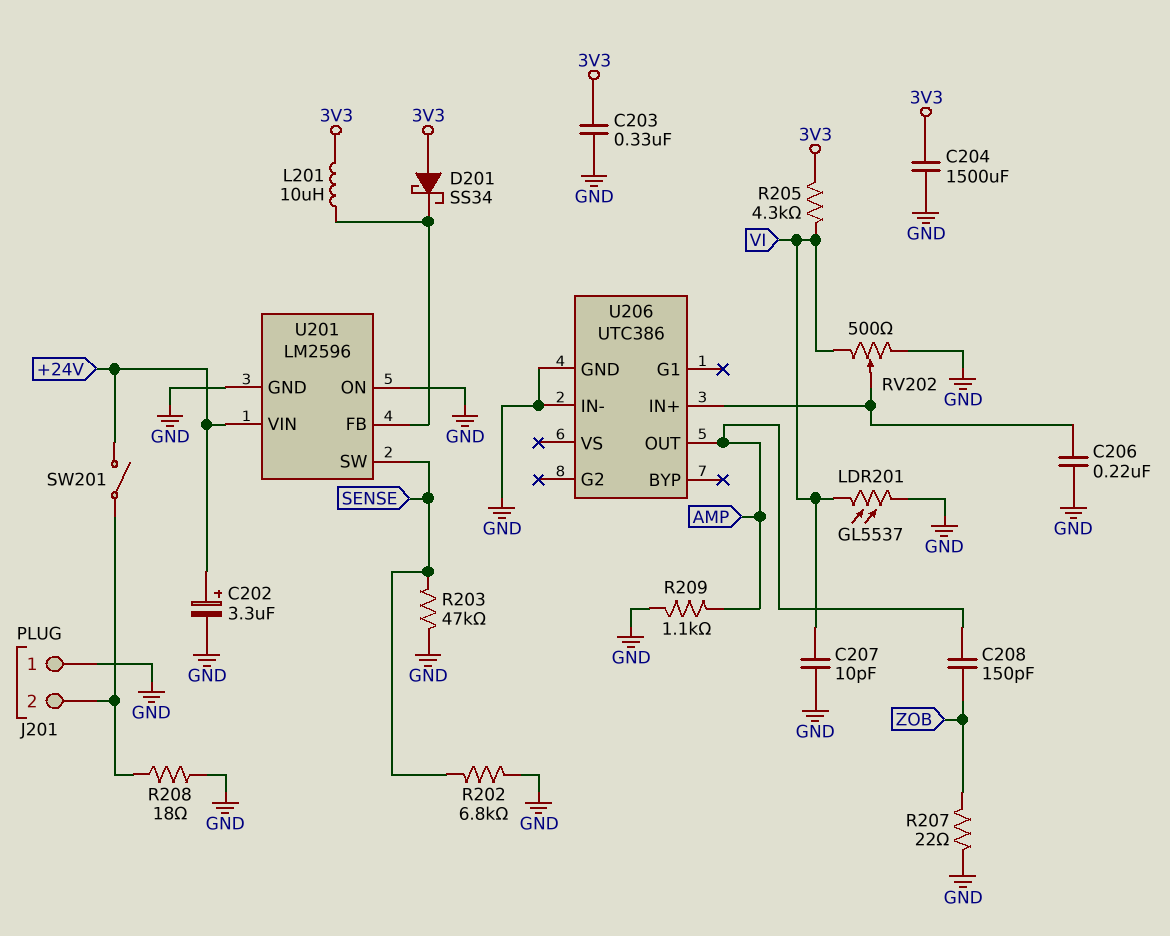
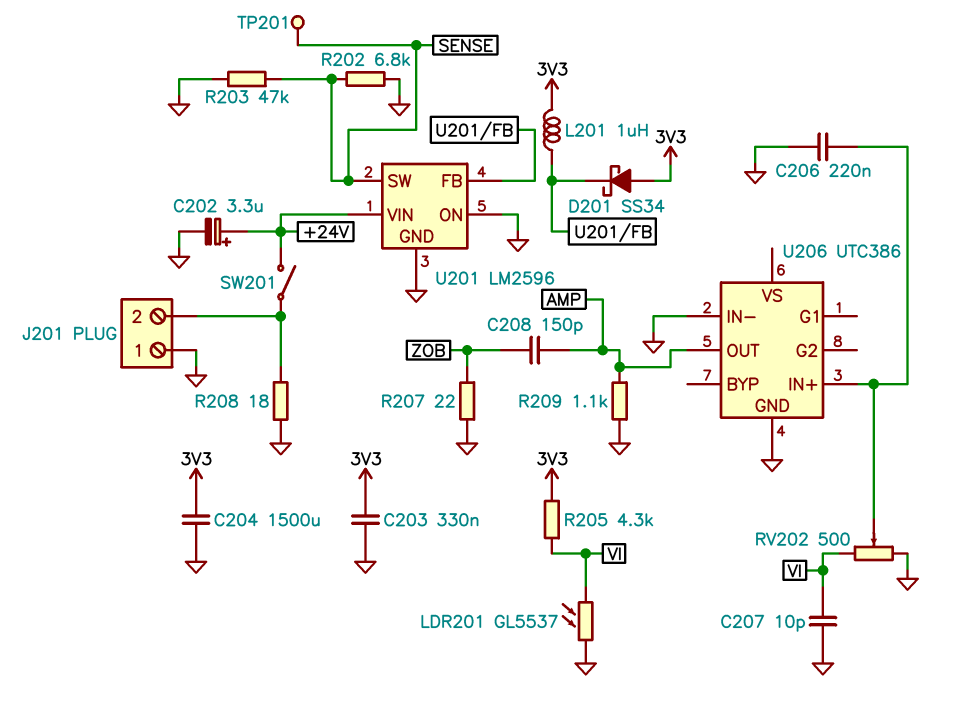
L201: 10uH (3V3, U201/FB) -> 1uH (3V3, U201/FB)
TP201: none -> test point (SENSE)

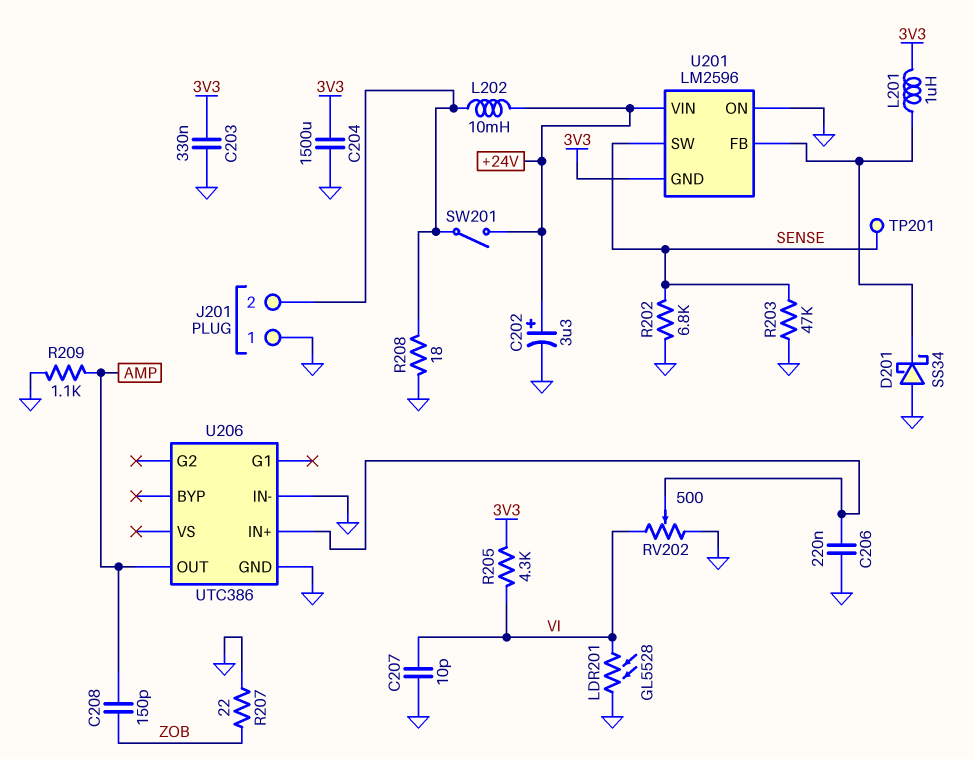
D201: schottky SS34 (A 3V3, K U201/FB) -> schottky SS34 (A GND, K U201/FB)
L202: none -> 10mH (+24V, J201/2)
LDR201: GL5537 (GND, VI) -> GL5528 (GND, VI)
U201 pin GND: GND -> 3V3

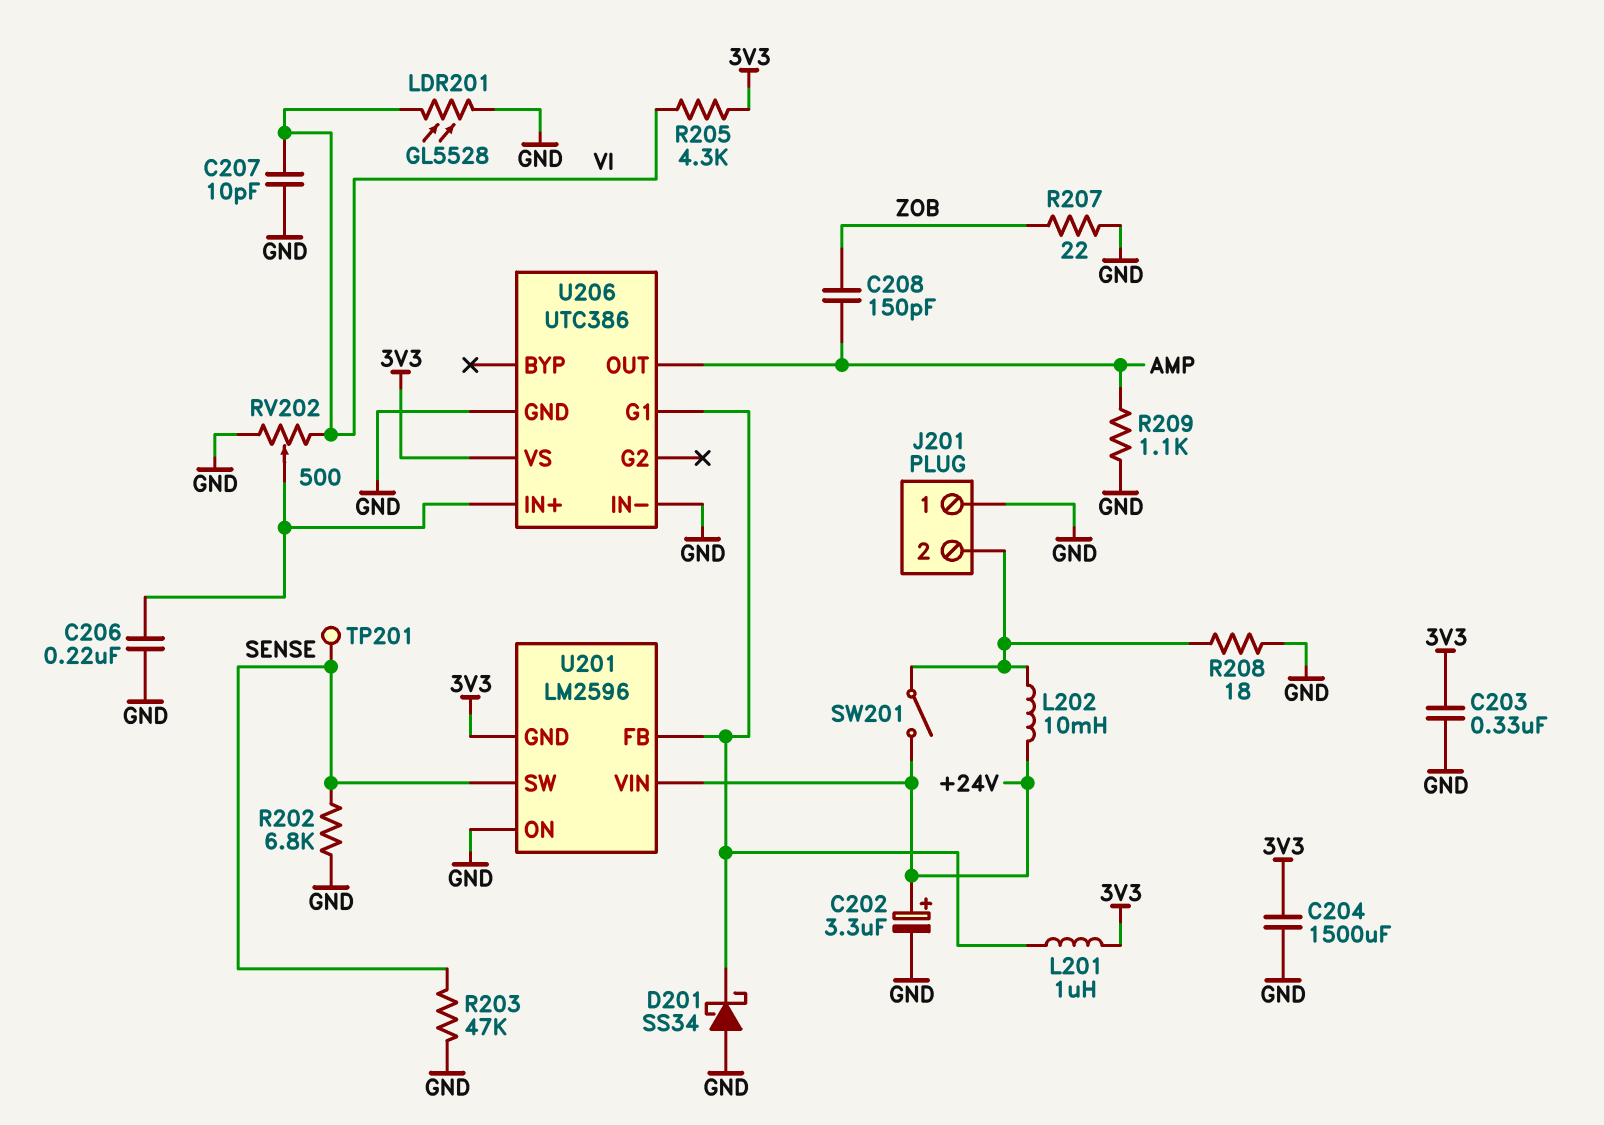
U206 pin G1: none -> U201/FB
U206 pin VS: none -> 3V3

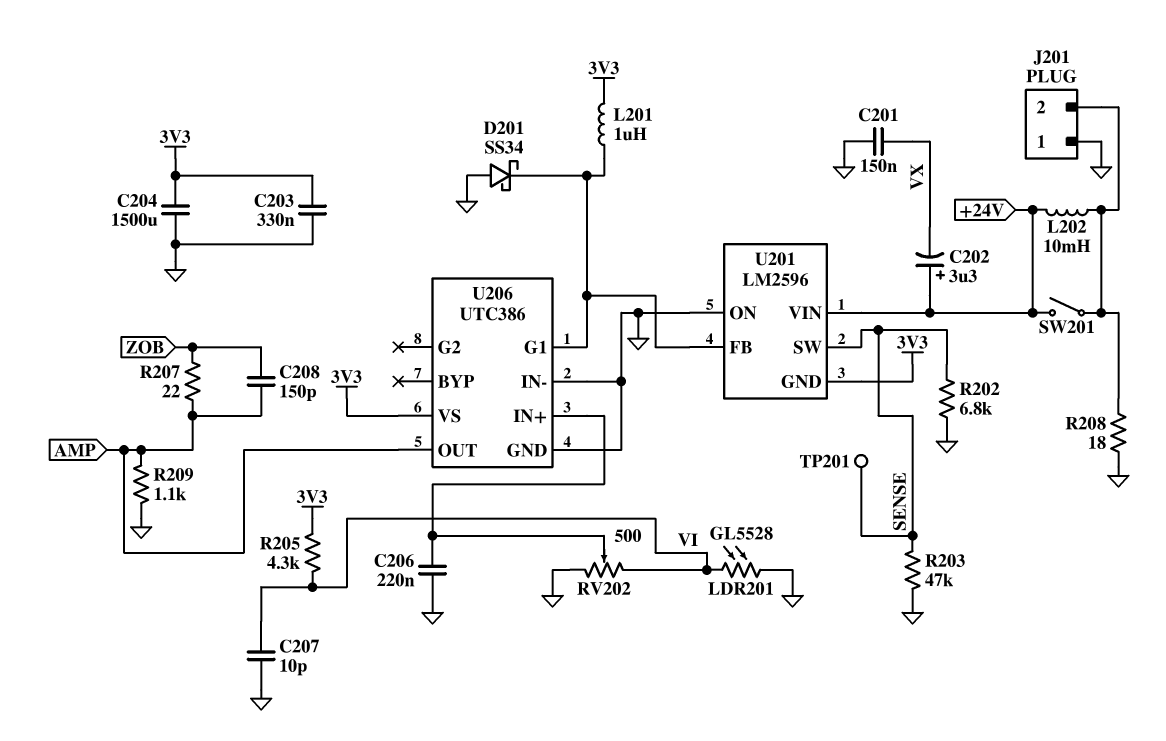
C201: none -> 150nF (GND, VX)
C202: 3.3uF (plus +24V, minus GND) -> 3.3uF (plus +24V, minus VX)
R207: 22 (GND, ZOB) -> 22 (AMP, ZOB)

